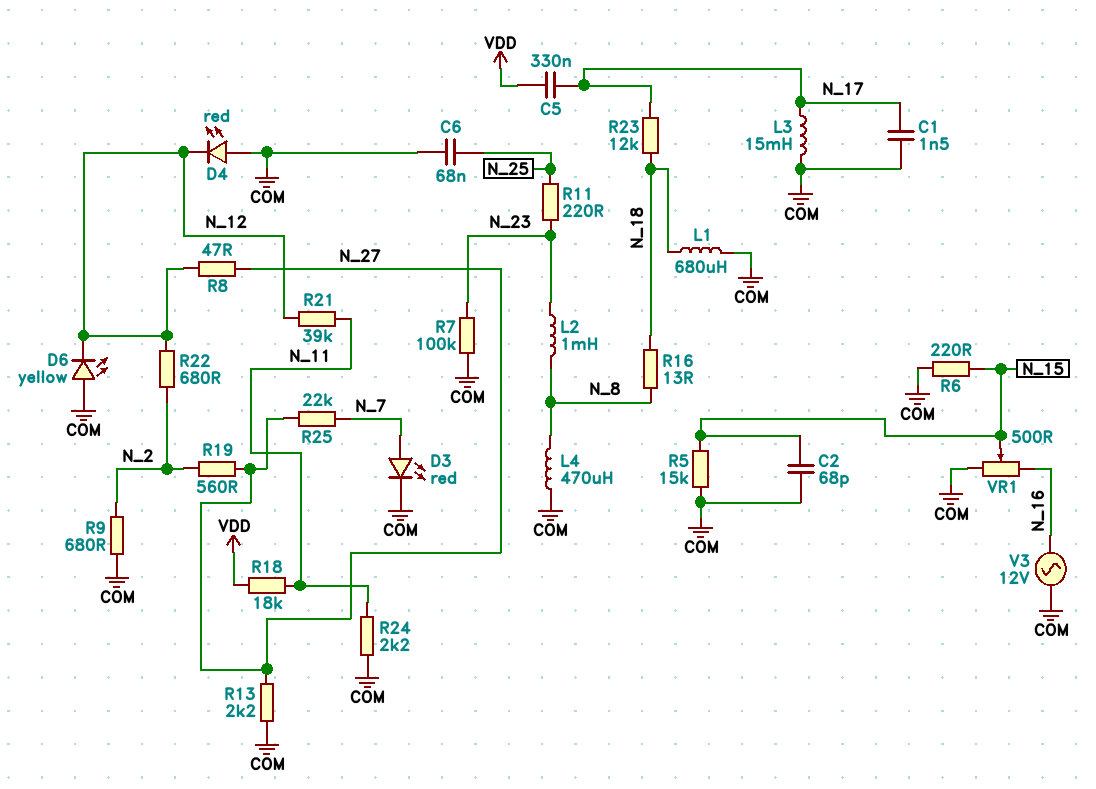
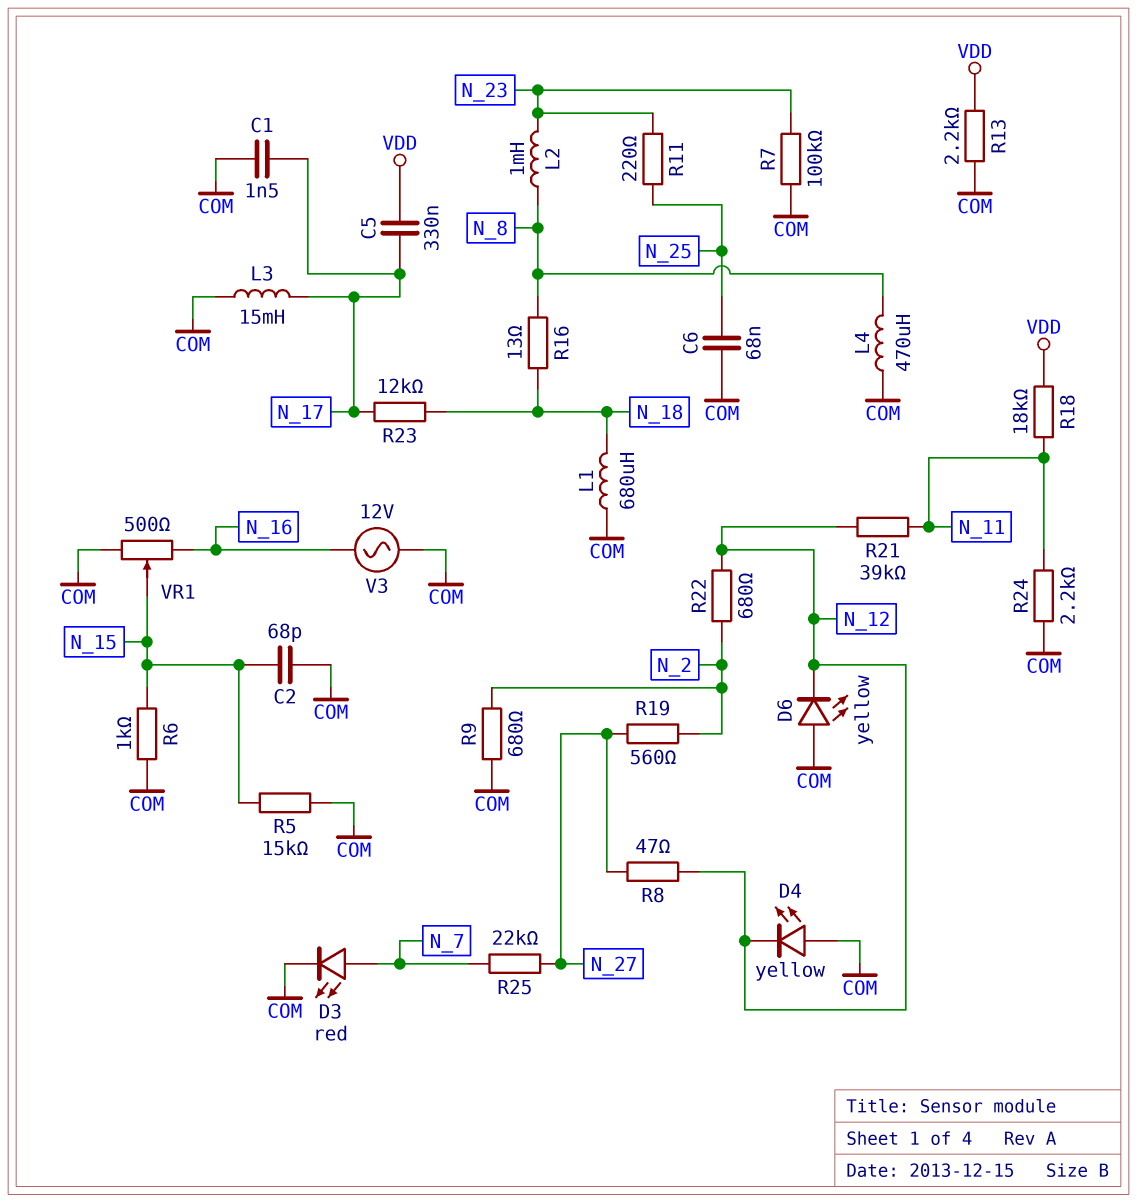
D4: LED red (A COM, K N_12) -> LED yellow (A COM, K N_12)
R6: 220 (COM, N_15) -> 1k (COM, N_15)
R13: 2.2k (COM, N_27) -> 2.2k (COM, VDD)

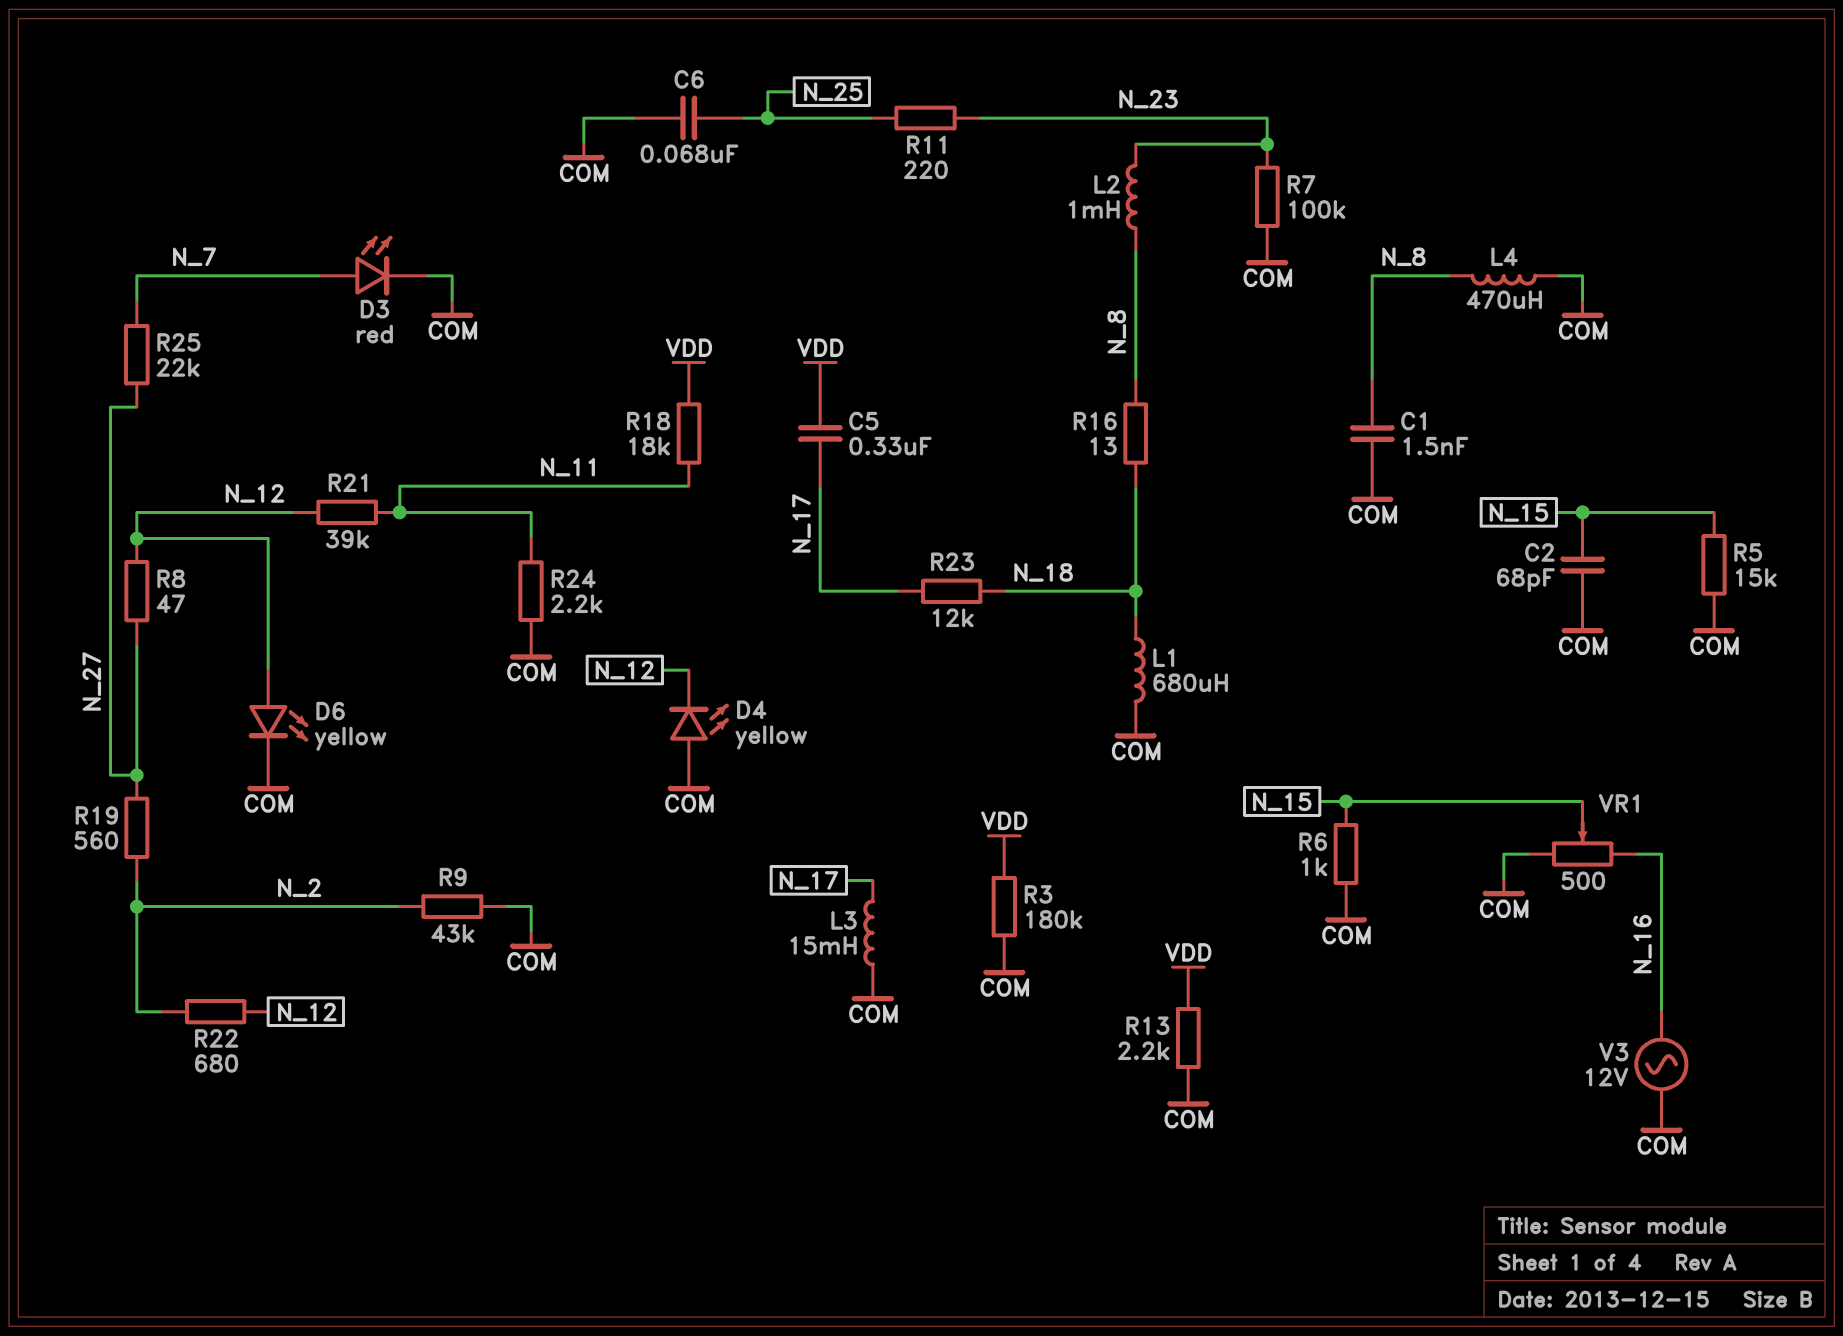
C1: 1.5nF (COM, N_17) -> 1.5nF (COM, N_8)
D6: LED yellow (A COM, K N_12) -> LED yellow (A N_12, K COM)
R3: none -> 180k (COM, VDD)
R9: 680 (COM, N_2) -> 43k (COM, N_2)

